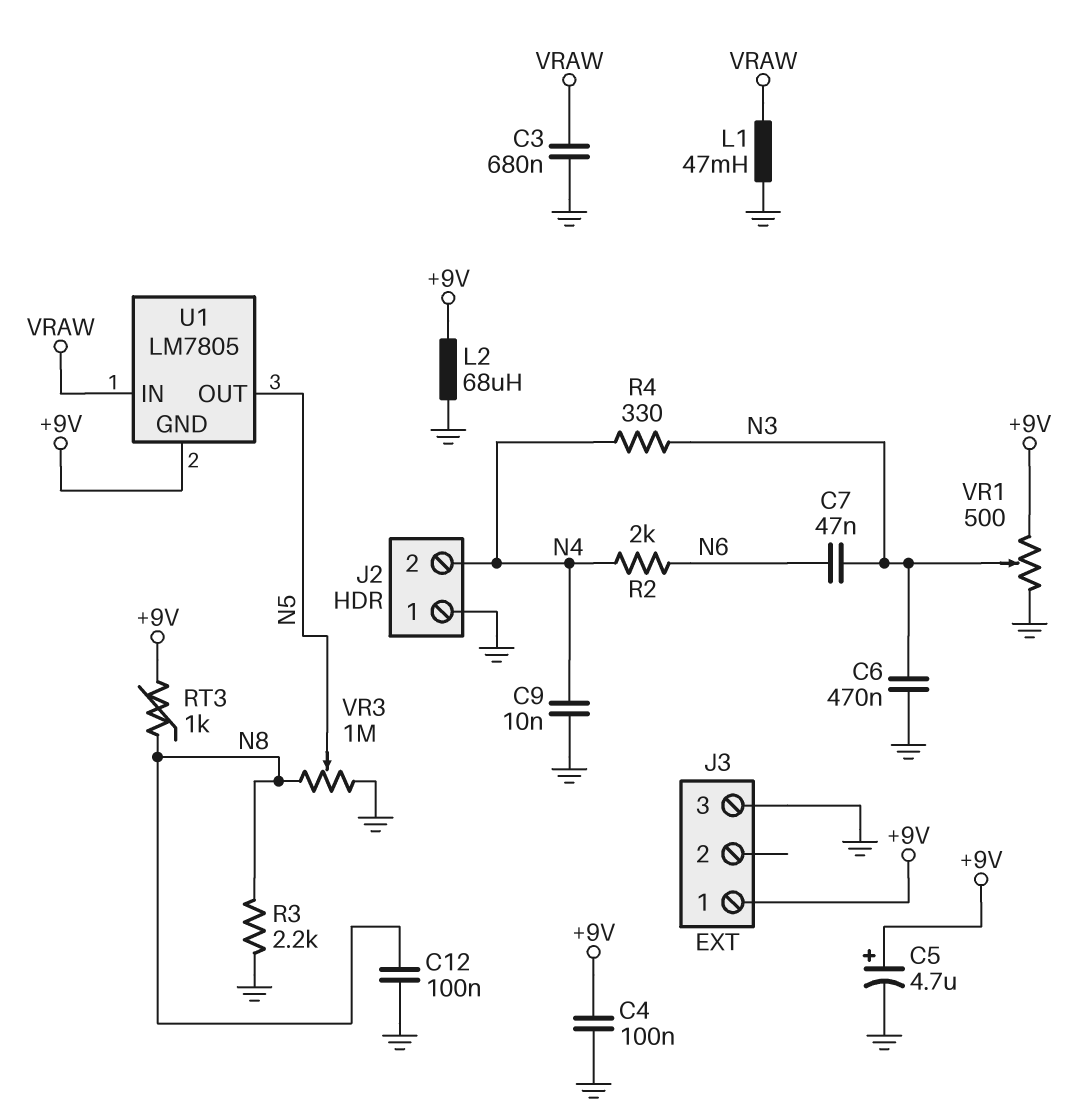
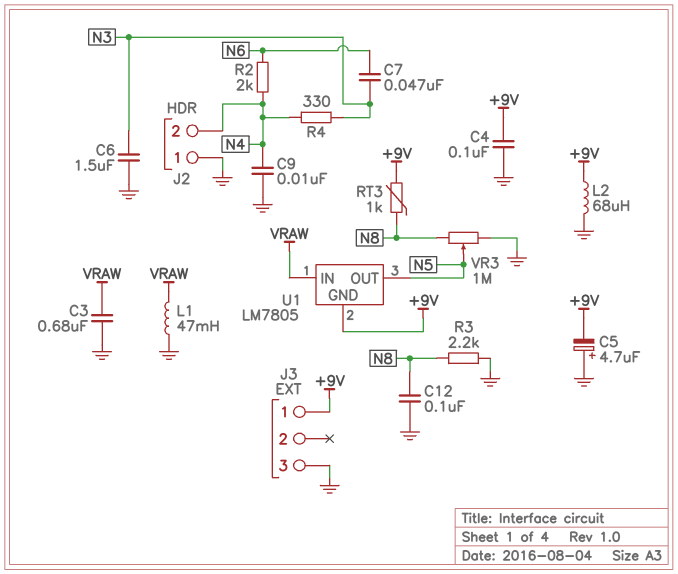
C5: 4.7uF (plus +9V, minus GND) -> 4.7uF (plus GND, minus +9V)
C6: 470nF (GND, N3) -> 1.5uF (GND, N3)
VR1: 500 (+9V, GND, wiper N3) -> none

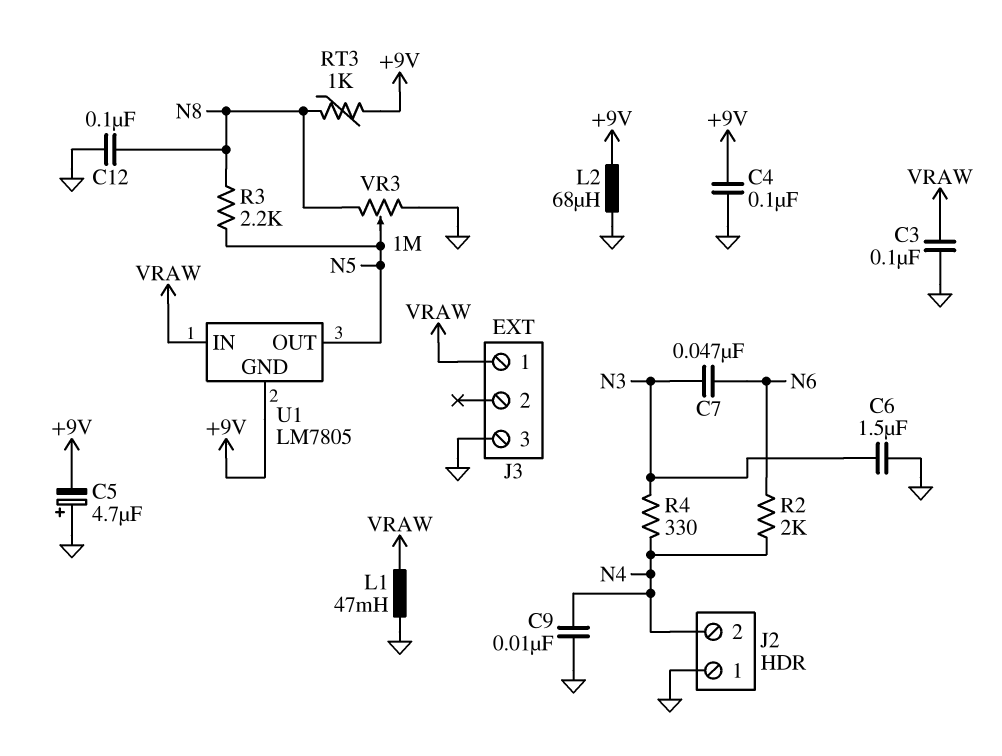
C3: 680nF (GND, VRAW) -> 100nF (GND, VRAW)
J3 pin 1: +9V -> VRAW
R3: 2.2k (GND, N8) -> 2.2k (N5, N8)

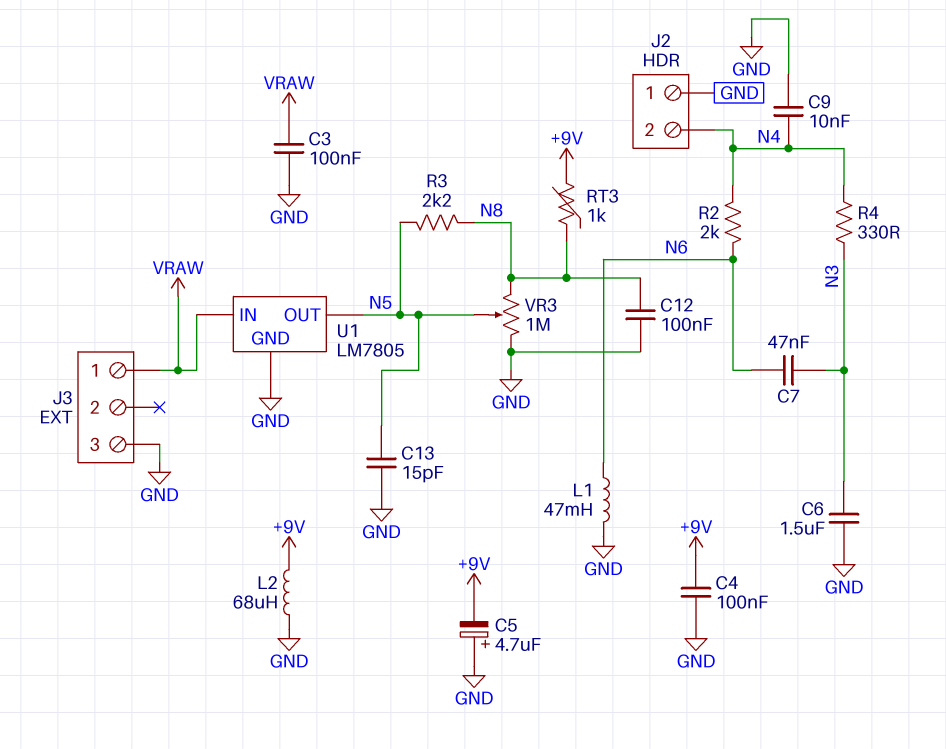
C13: none -> 15pF (GND, N5)
L1: 47mH (GND, VRAW) -> 47mH (GND, N6)
U1 pin GND: +9V -> GND

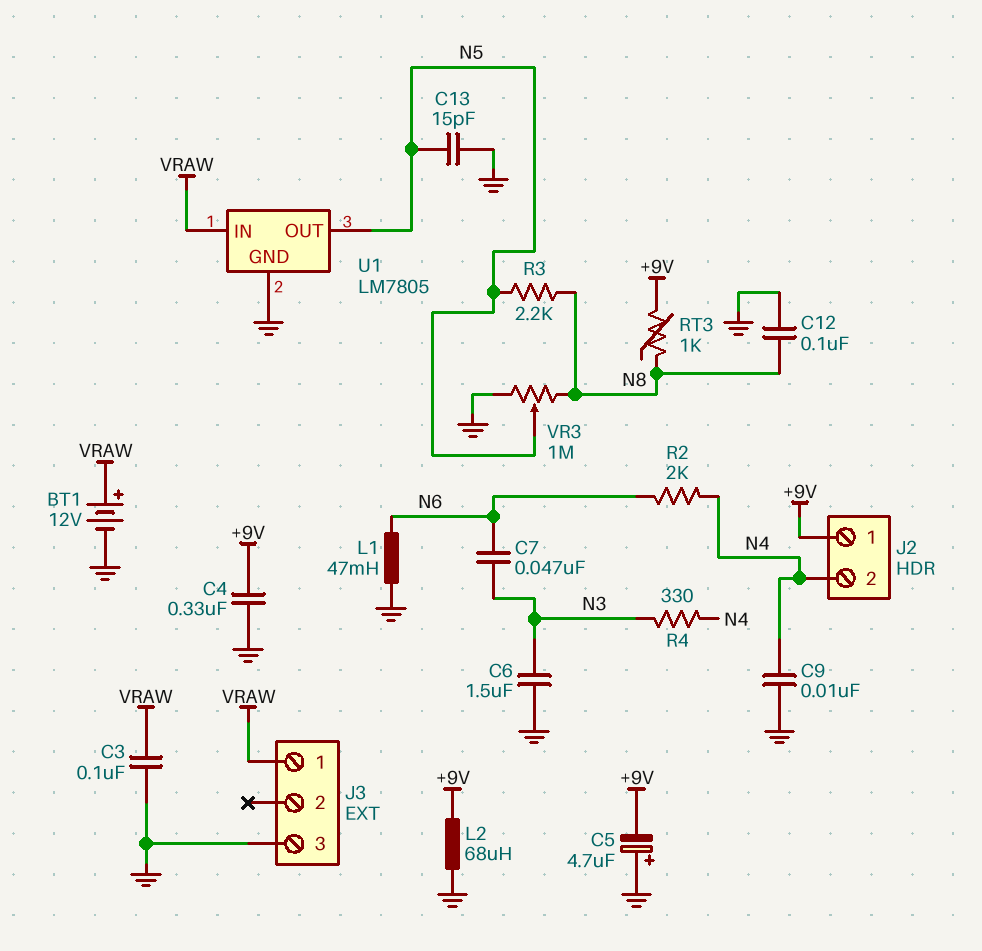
BT1: none -> 12V (plus VRAW, minus GND)
C4: 100nF (+9V, GND) -> 330nF (+9V, GND)
J2 pin 1: GND -> +9V

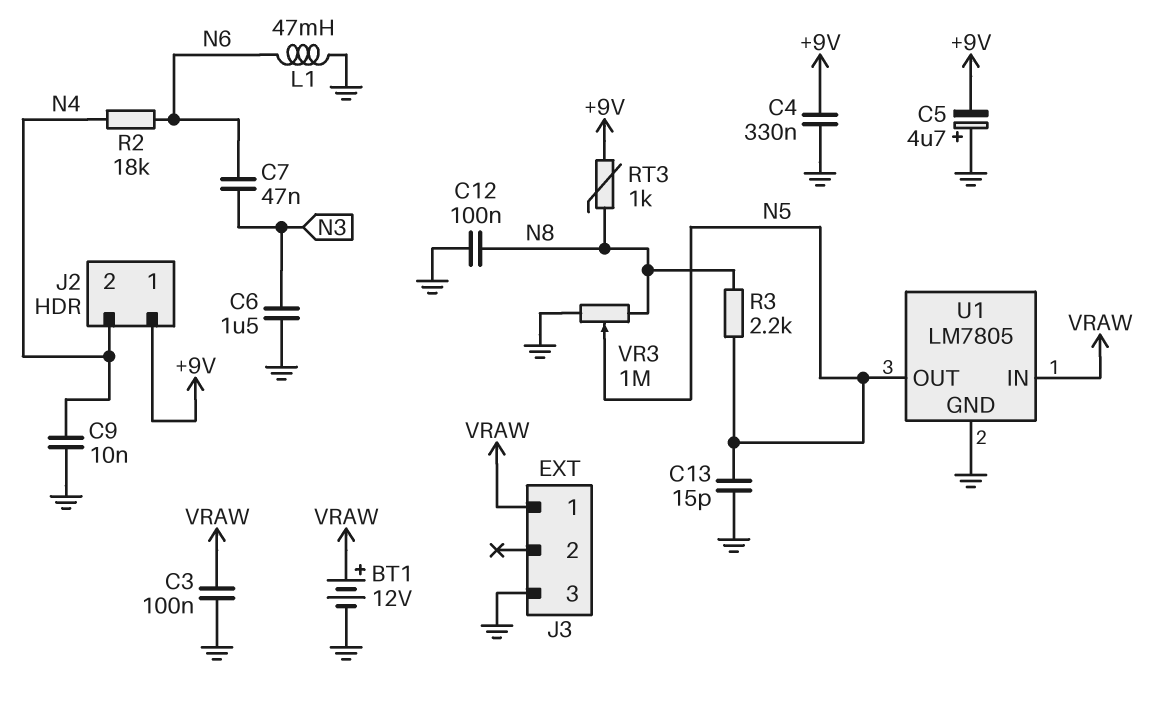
L2: 68uH (+9V, GND) -> none
R2: 2k (N4, N6) -> 18k (N4, N6)
R4: 330 (N3, N4) -> none

